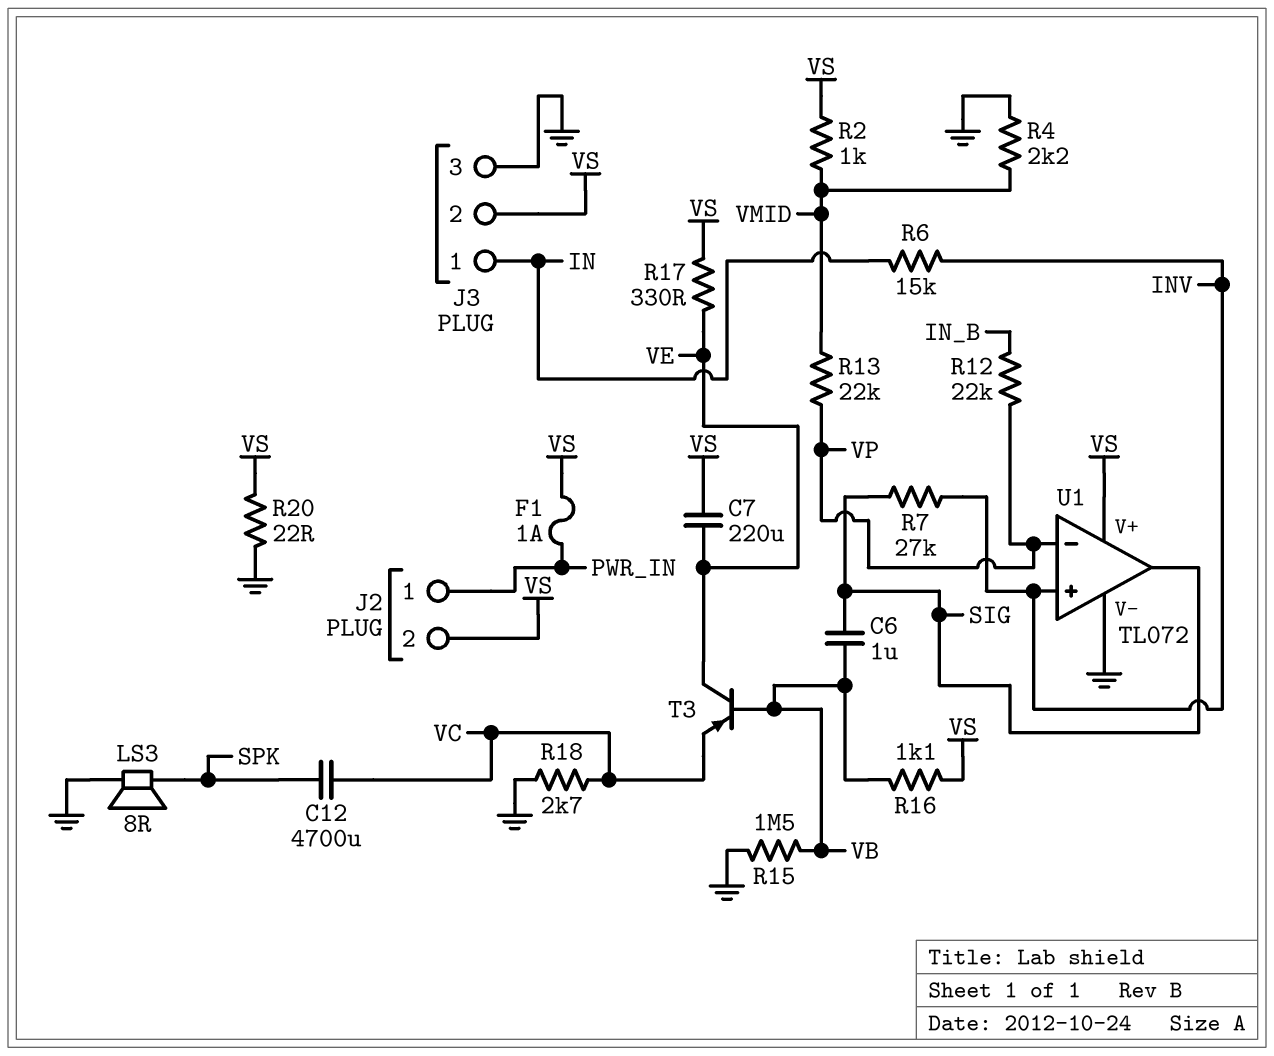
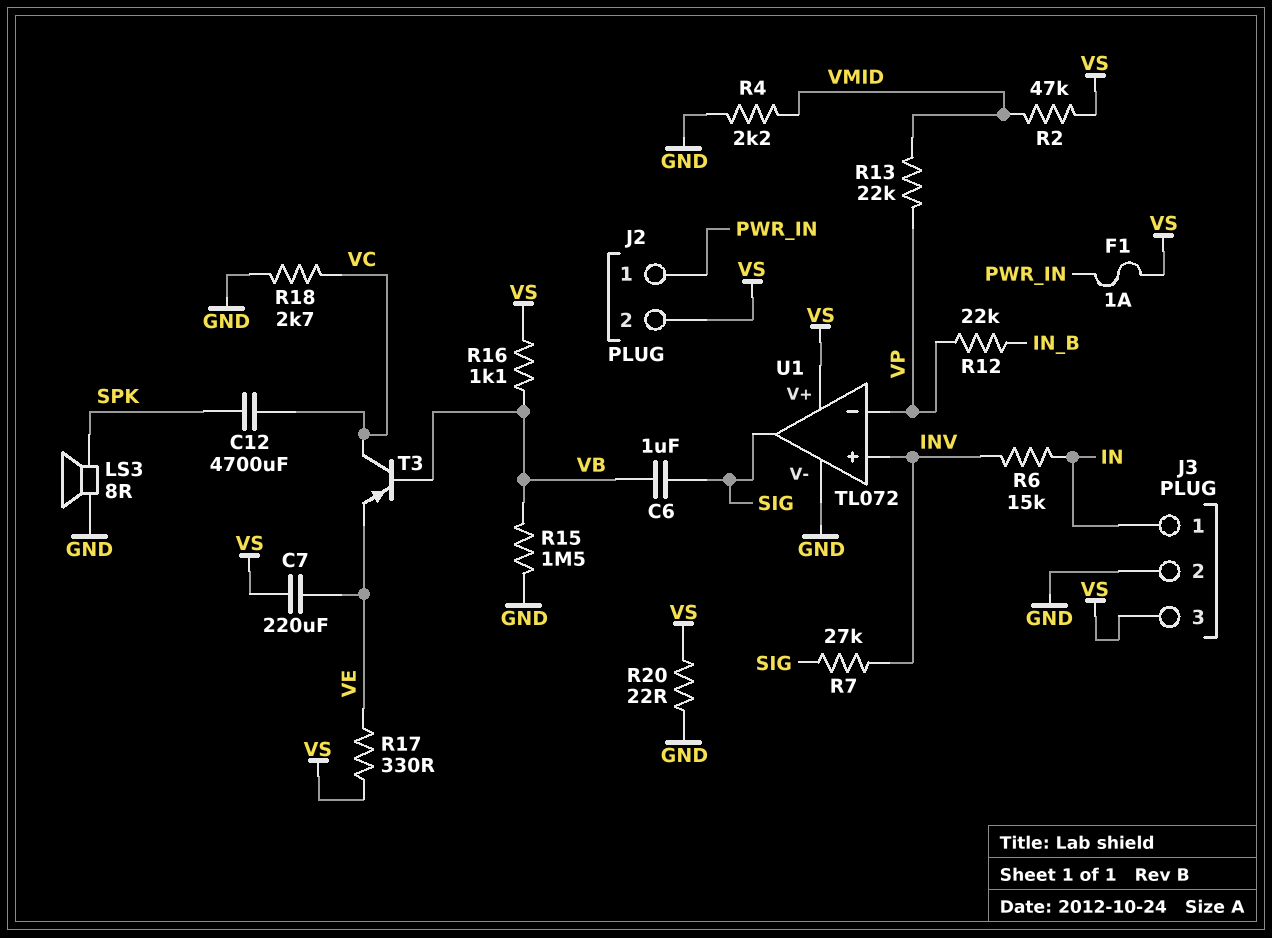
J3 pin 2: VS -> GND
J3 pin 3: GND -> VS
R2: 1k (VMID, VS) -> 47k (VMID, VS)
T3: PNP (B VB, C VE, E VC) -> PNP (B VB, C VC, E VE)

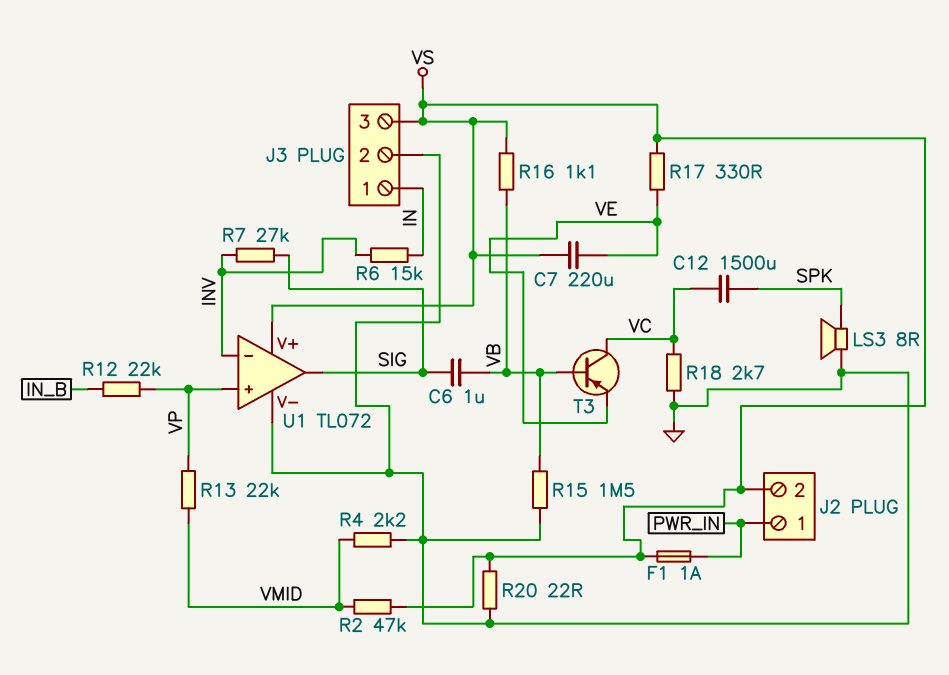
C12: 4700uF (SPK, VC) -> 1500uF (SPK, VC)
U1 pin in+: INV -> VP
U1 pin in-: VP -> INV

